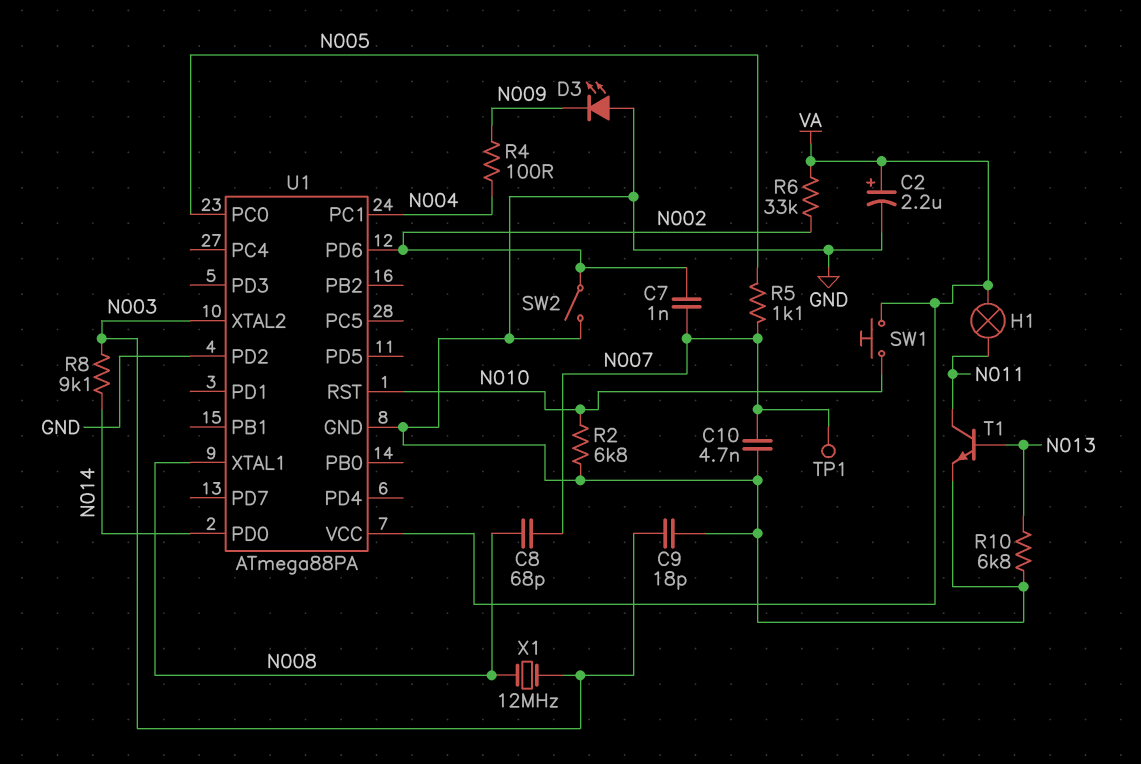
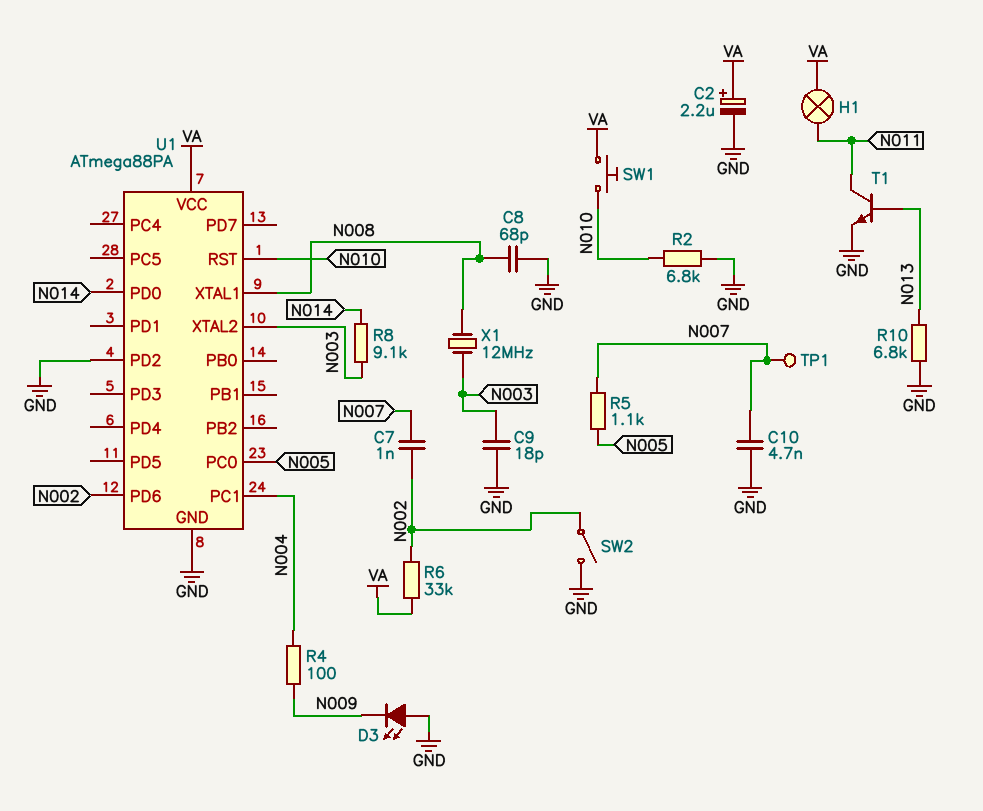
C8: 68pF (N007, N008) -> 68pF (GND, N008)

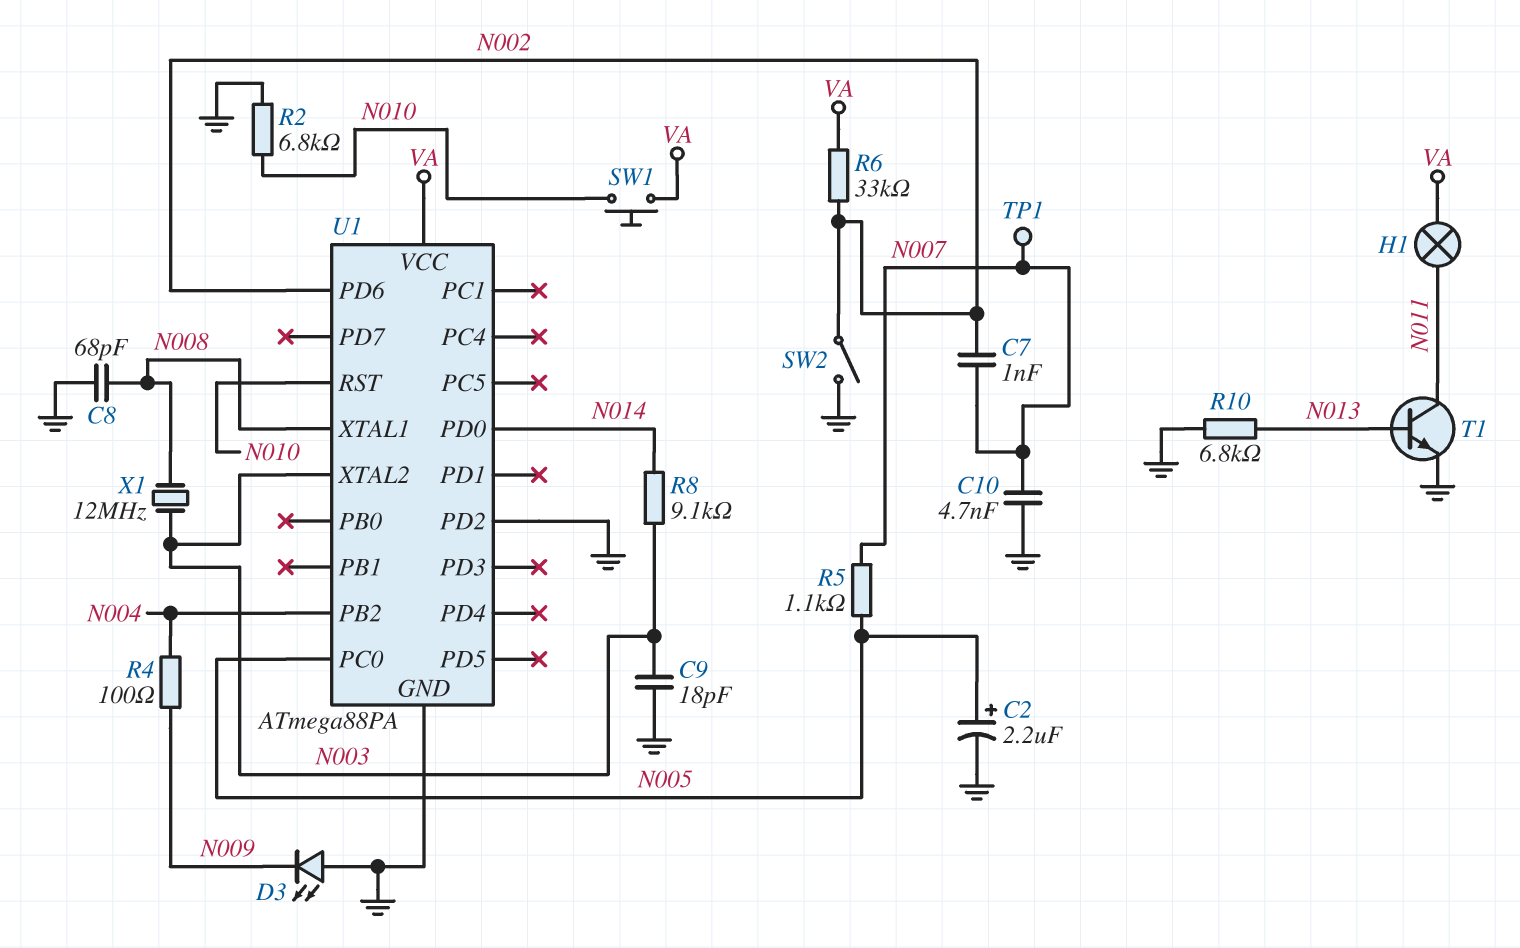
C2: 2.2uF (plus VA, minus GND) -> 2.2uF (plus N005, minus GND)
U1 pin PB2: none -> N004
U1 pin PC1: N004 -> none

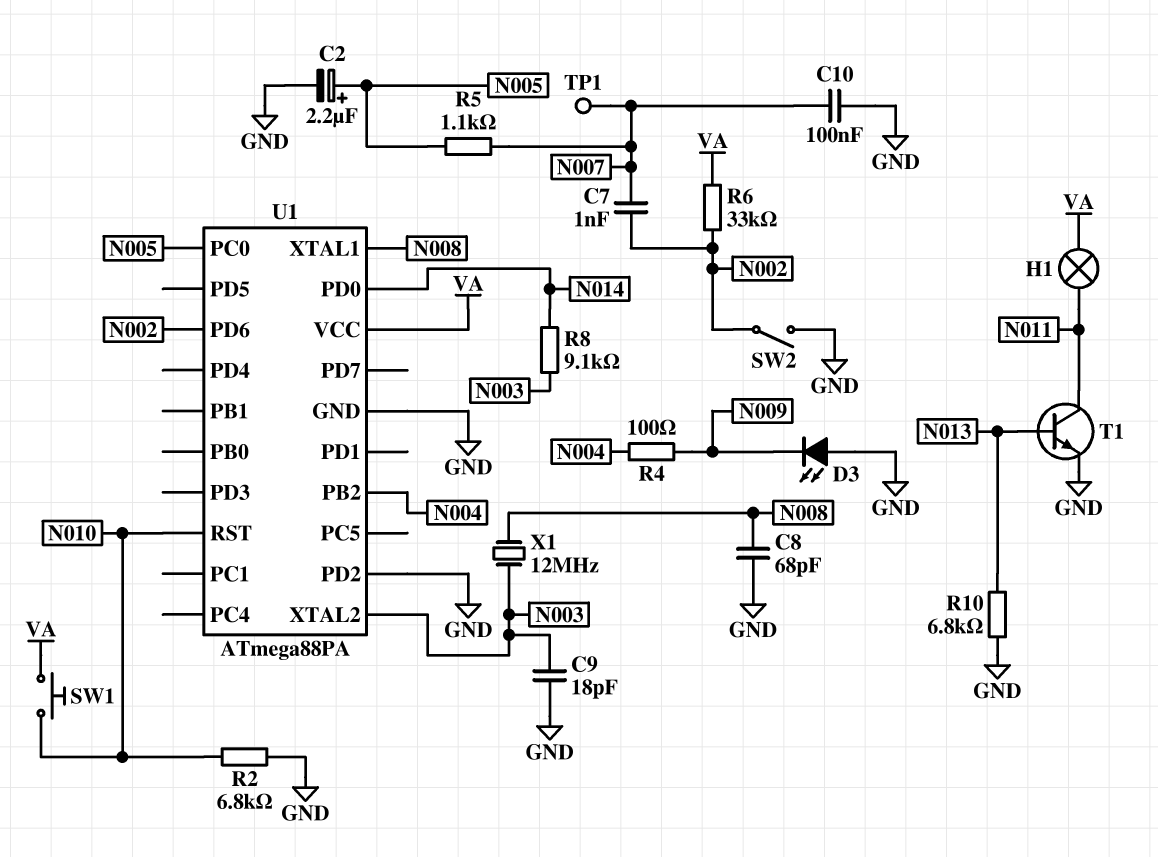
C10: 4.7nF (GND, N007) -> 100nF (GND, N007)

